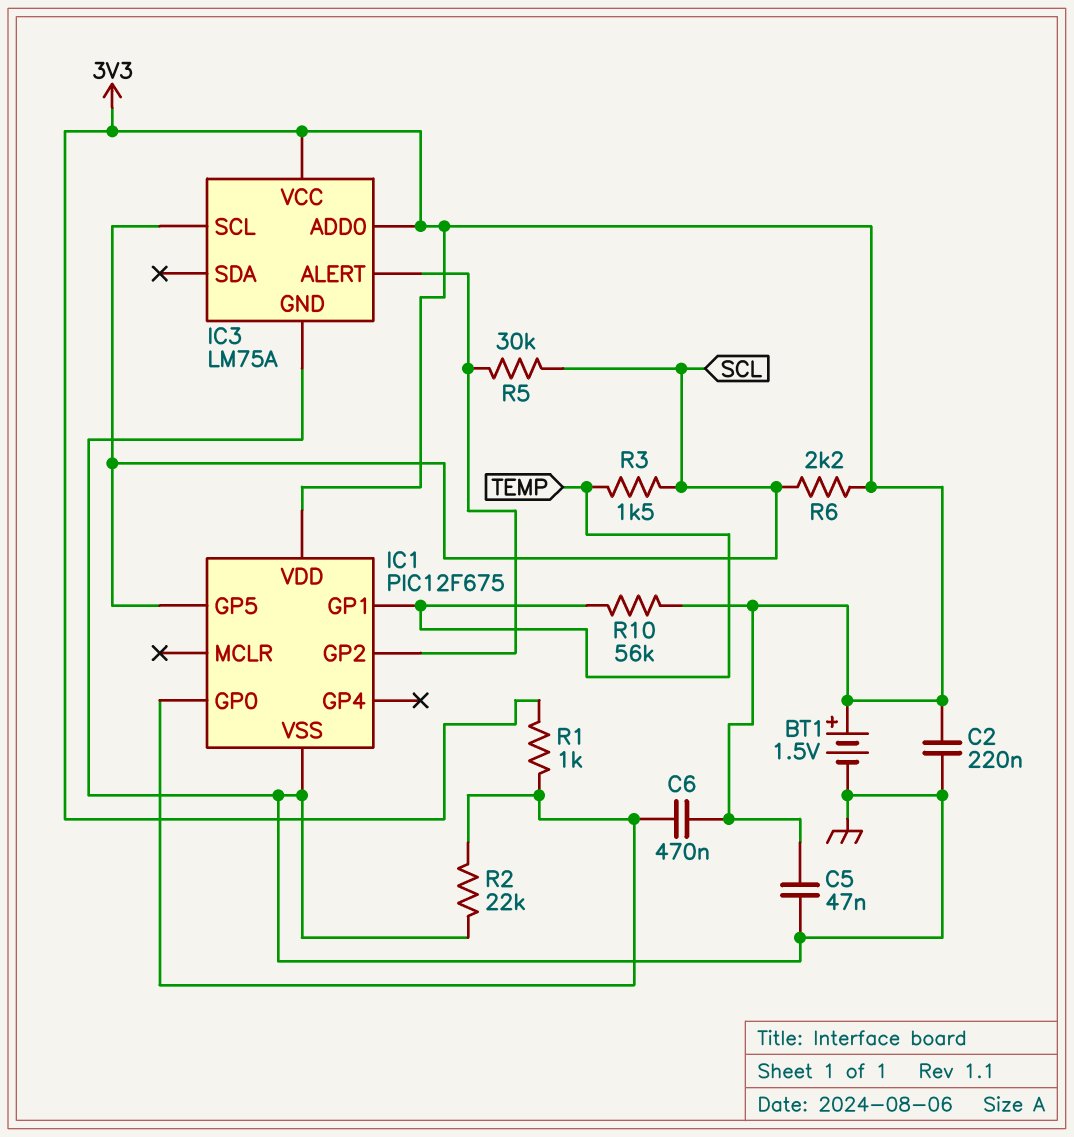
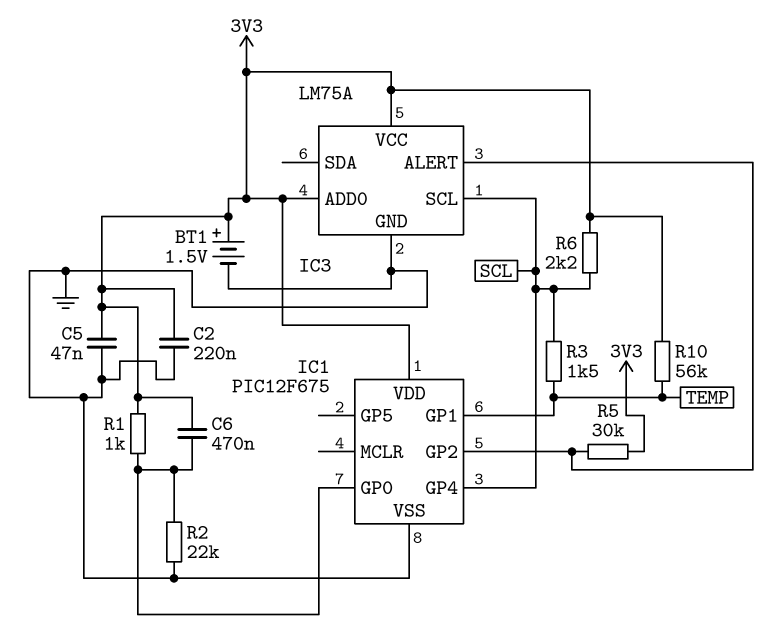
IC1 pin GP4: none -> SCL
IC1 pin GP5: SCL -> none
R5: 30k (IC1/GP2, SCL) -> 30k (3V3, IC1/GP2)

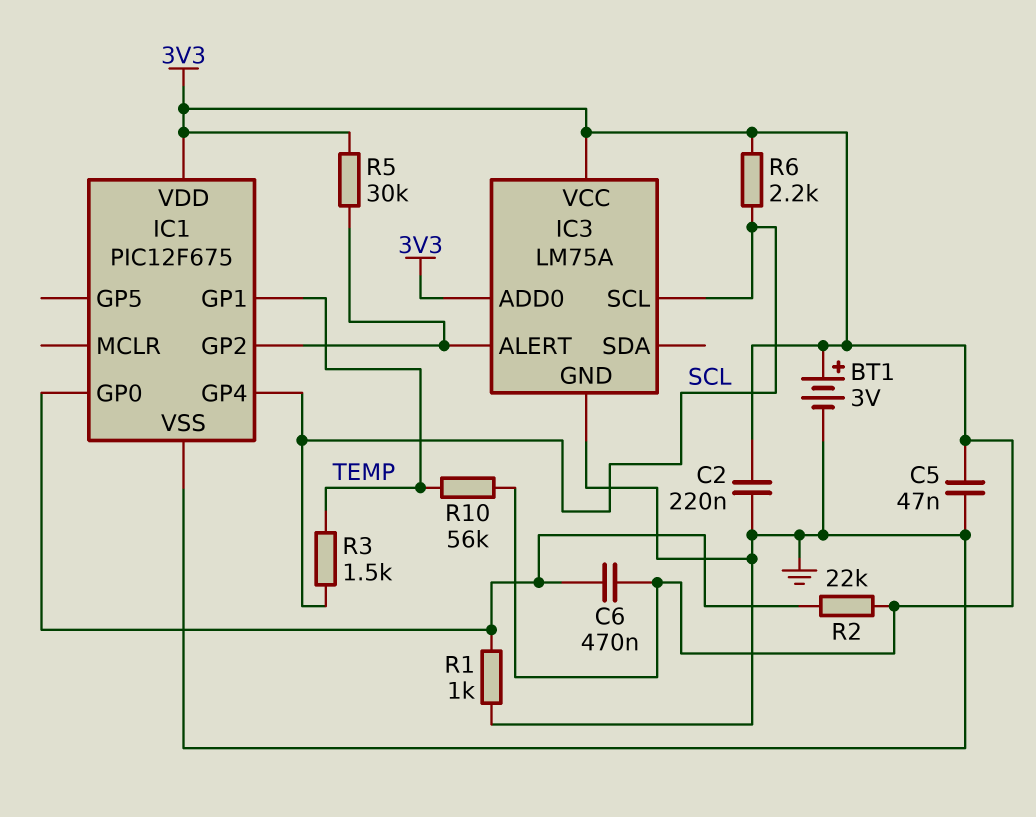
BT1: 1.5V (plus 3V3, minus GND) -> 3V (plus 3V3, minus GND)
R1: 1k (3V3, IC1/GP0) -> 1k (GND, IC1/GP0)
R2: 22k (GND, IC1/GP0) -> 22k (3V3, IC1/GP0)

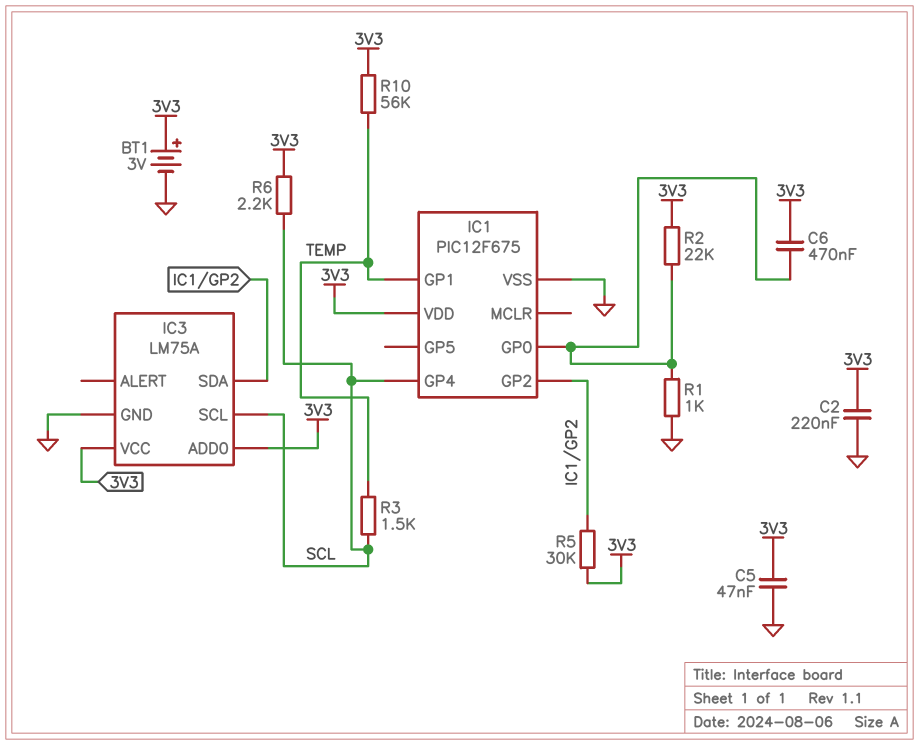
IC3 pin ALERT: IC1/GP2 -> none
IC3 pin SDA: none -> IC1/GP2

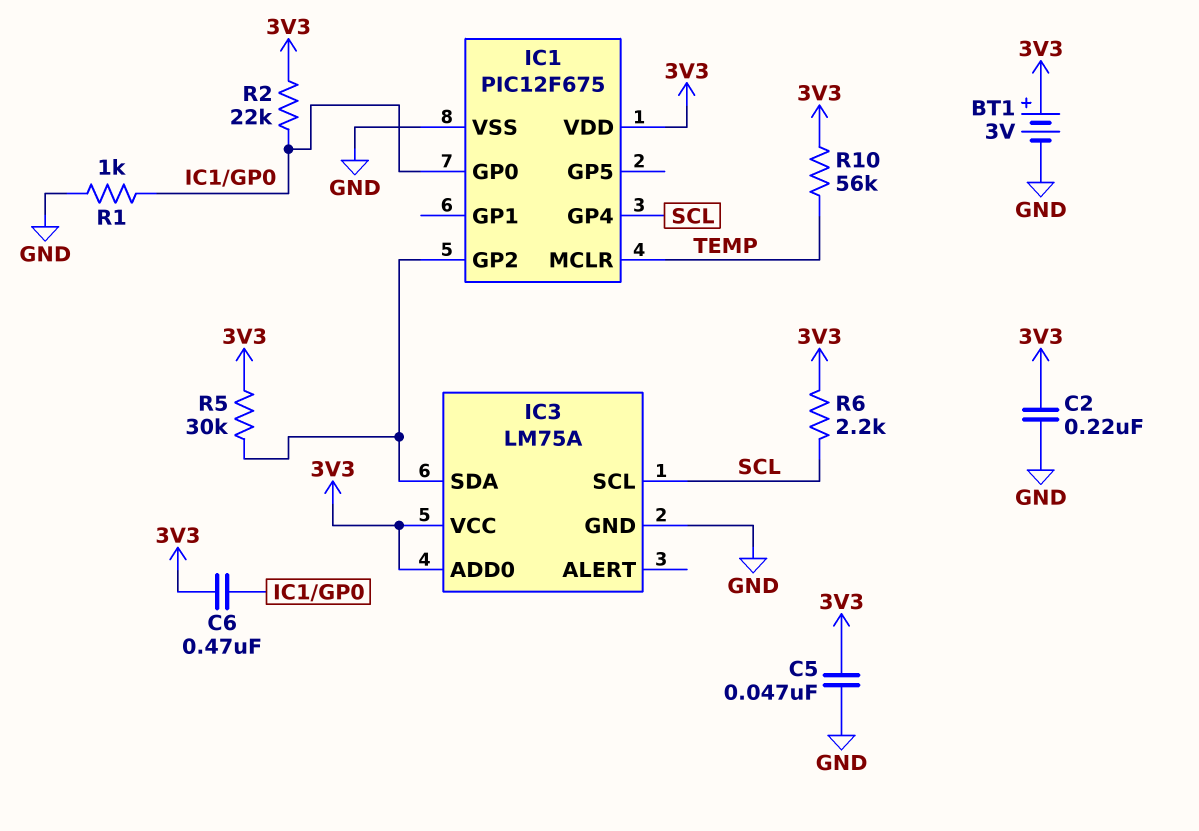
IC1 pin GP1: TEMP -> none
IC1 pin MCLR: none -> TEMP
R3: 1.5k (SCL, TEMP) -> none

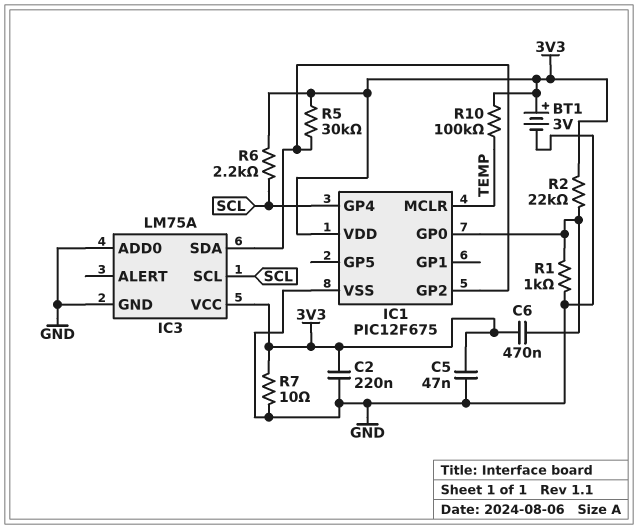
IC3 pin ADD0: 3V3 -> GND
R7: none -> 10 (3V3, GND)
R10: 56k (3V3, TEMP) -> 100k (3V3, TEMP)

